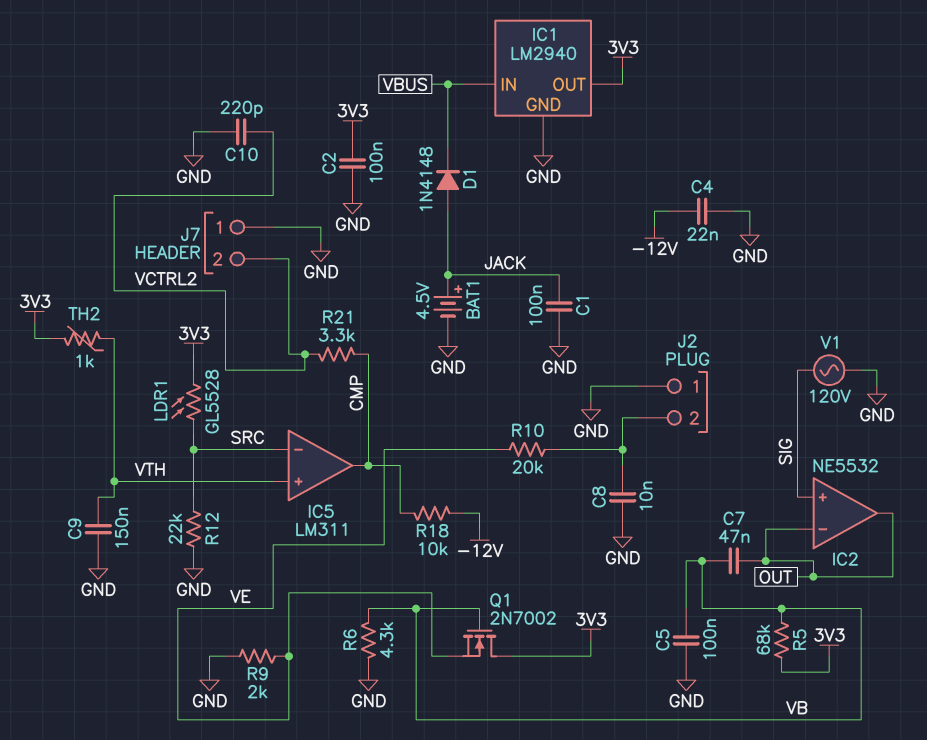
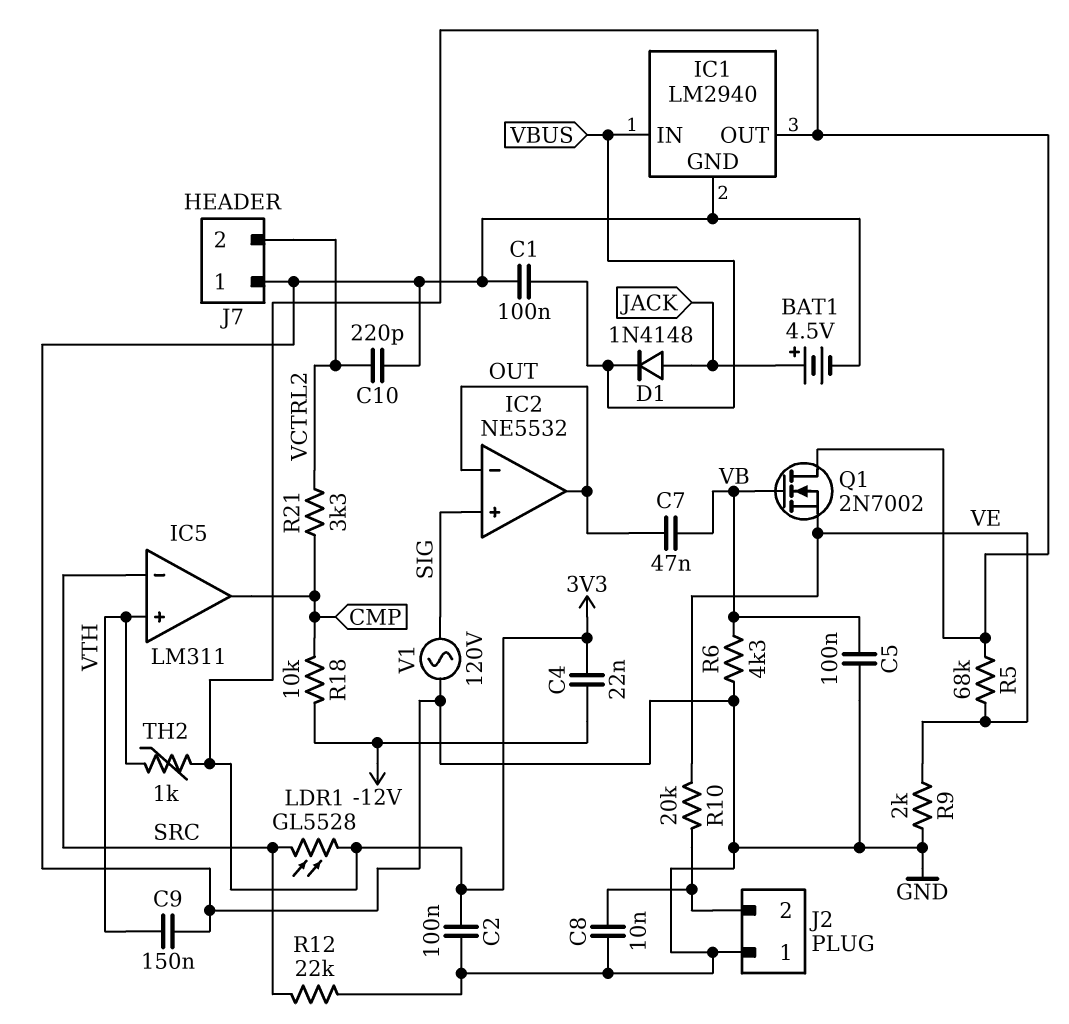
C1: 100nF (GND, JACK) -> 100nF (GND, VBUS)
C4: 22nF (-12V, GND) -> 22nF (-12V, 3V3)
R5: 68k (3V3, VB) -> 68k (3V3, VE)

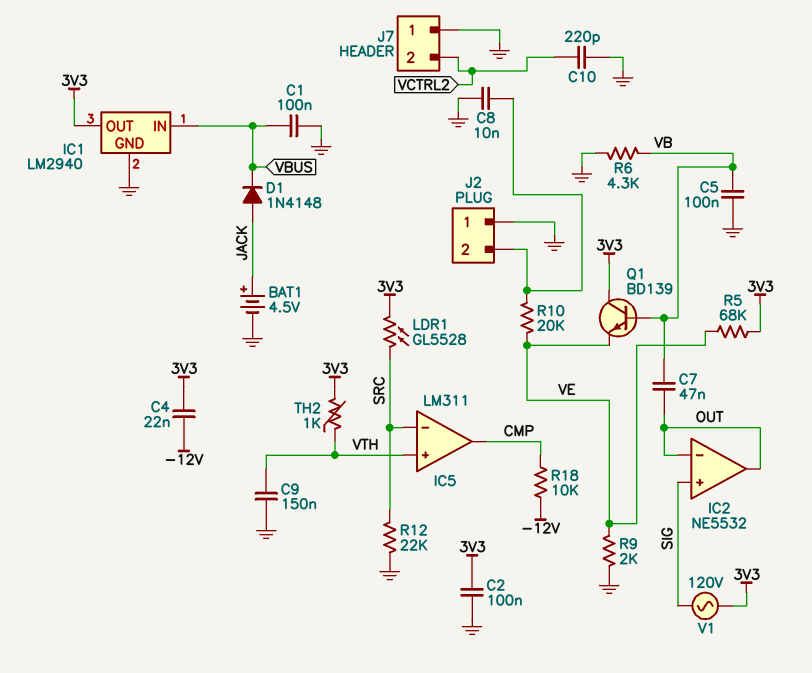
Q1: NMOS 2N7002 (G VB, D 3V3, S VE) -> NPN BD139 (B VB, C 3V3, E VE)
R21: 3.3k (CMP, VCTRL2) -> none
V1: AC 120V (GND, SIG) -> AC 120V (3V3, SIG)

